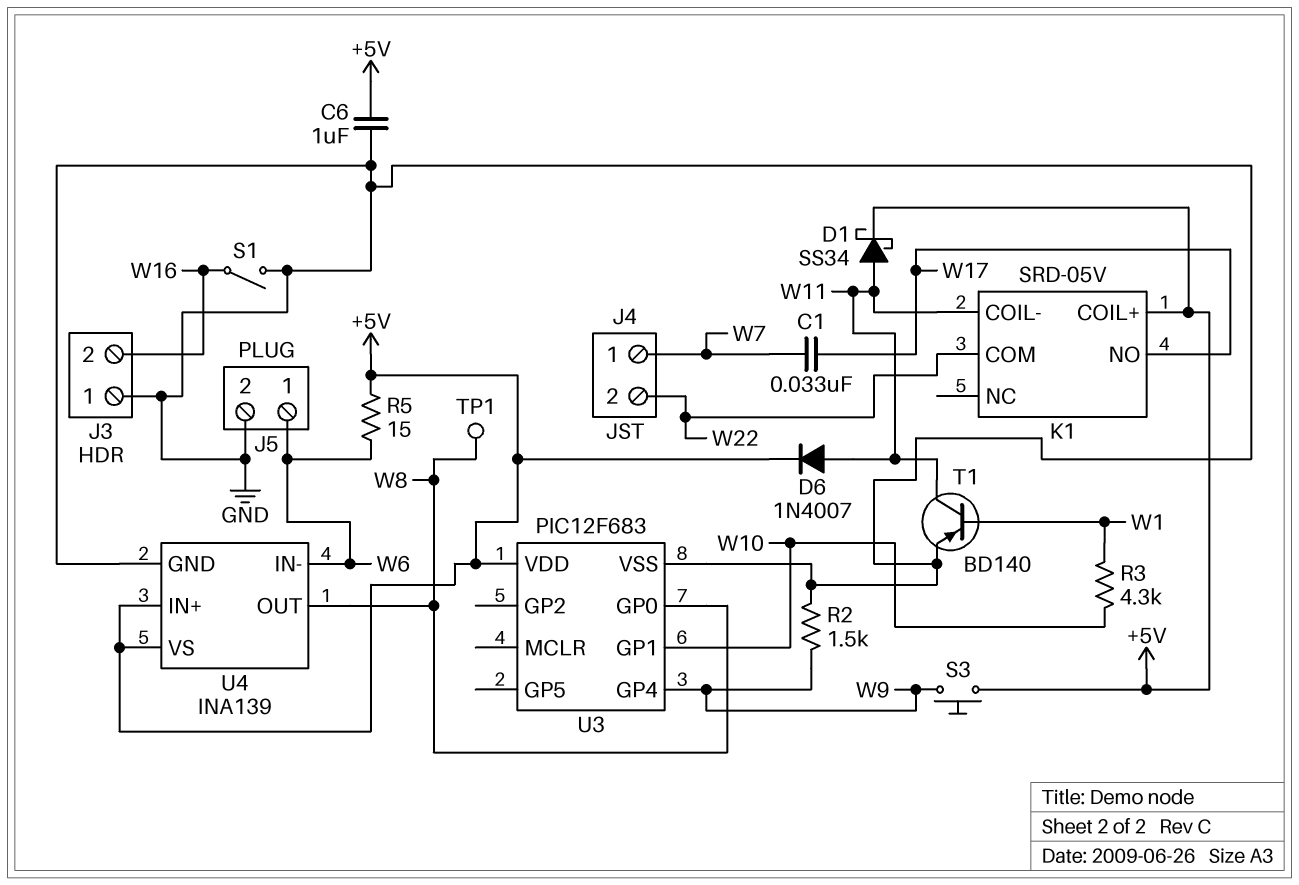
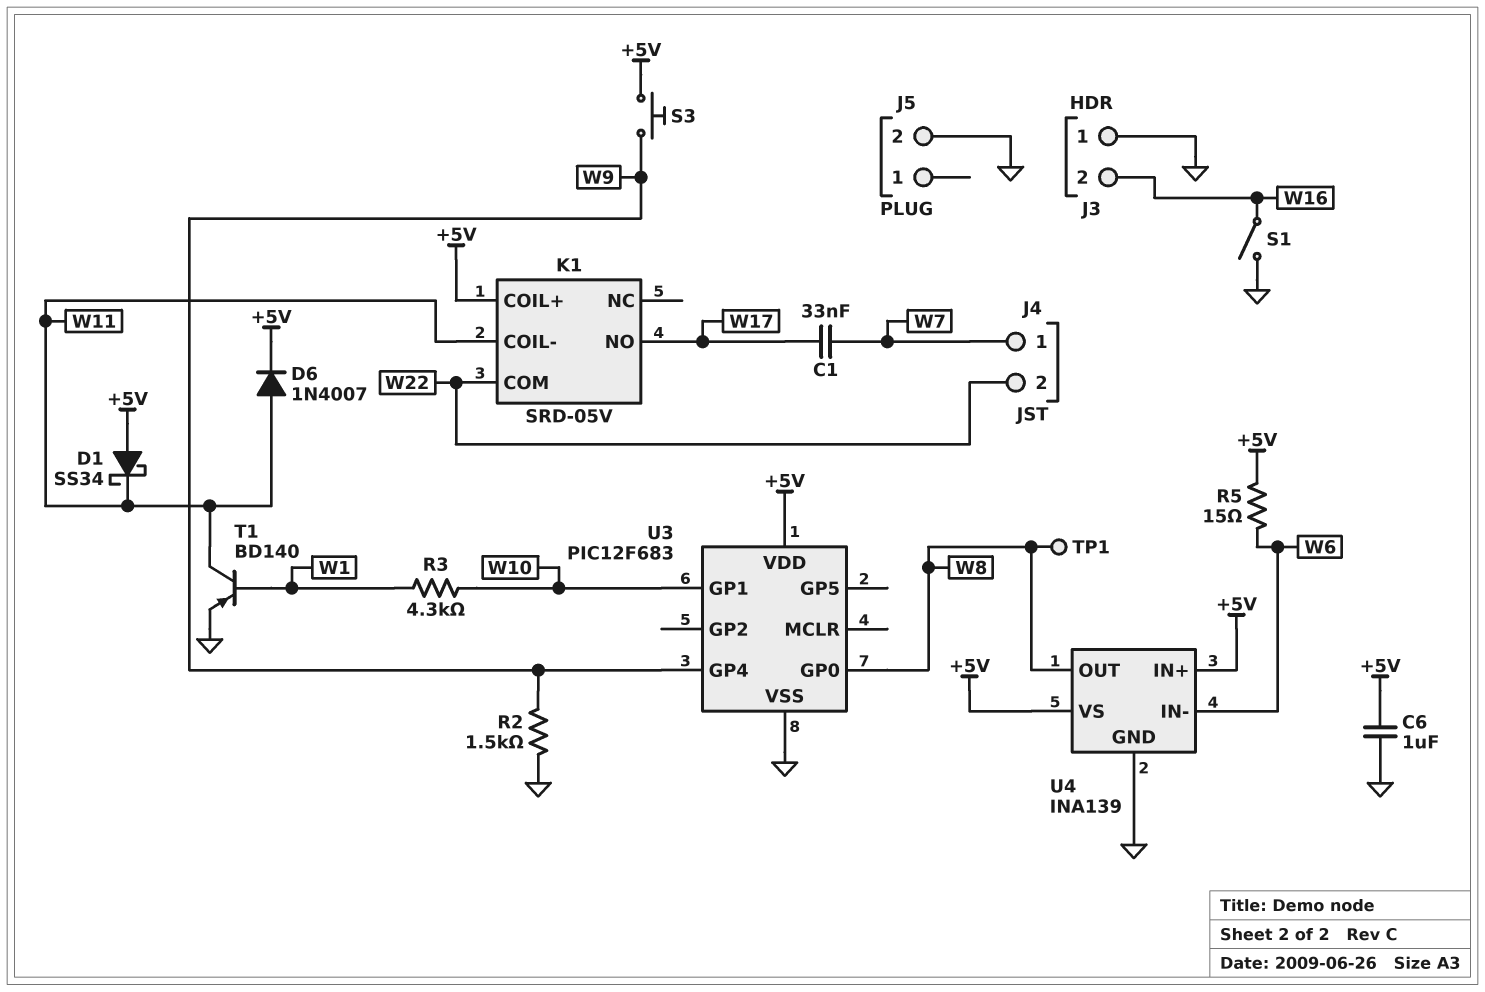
D1: schottky SS34 (A W11, K +5V) -> schottky SS34 (A +5V, K W11)
J5 pin 1: W6 -> none

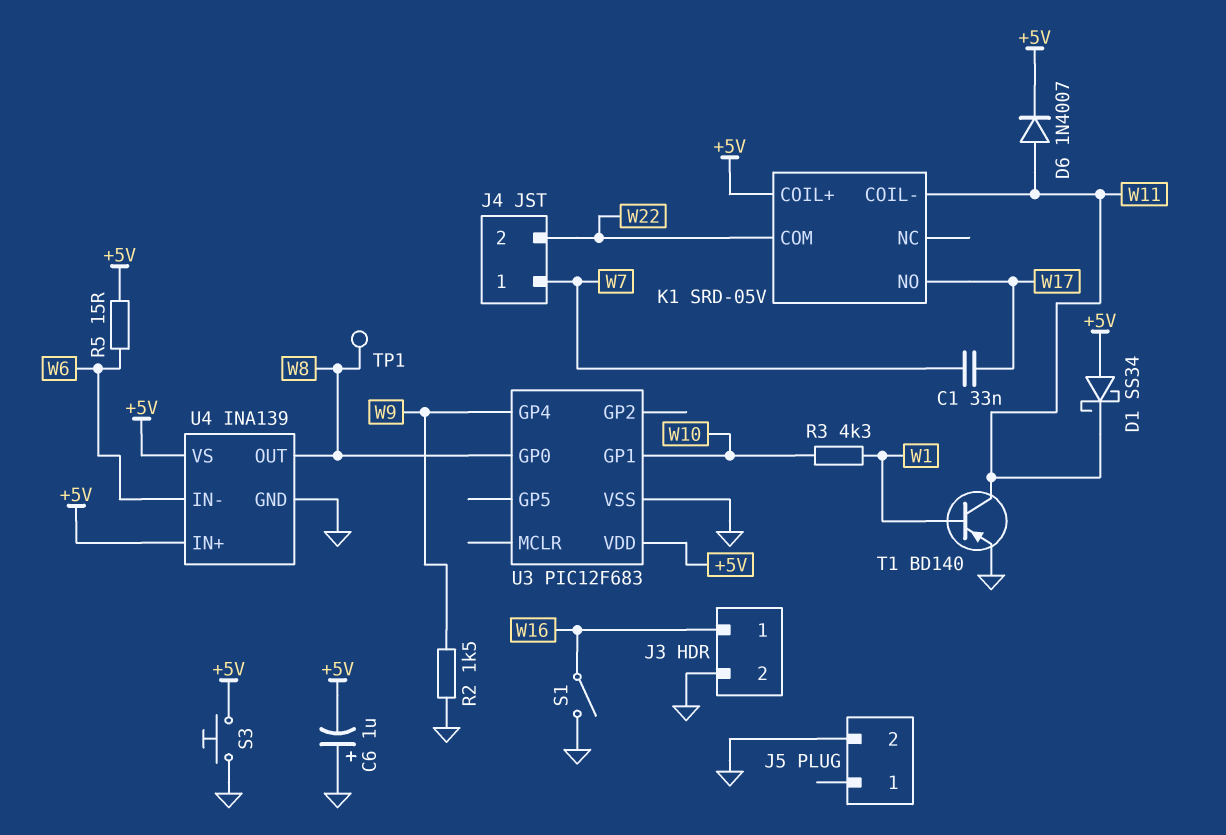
C6: 1uF (+5V, GND) -> 1uF (plus GND, minus +5V)
J3 pin 1: GND -> W16
J3 pin 2: W16 -> GND
S3: button (+5V, W9) -> button (+5V, GND)

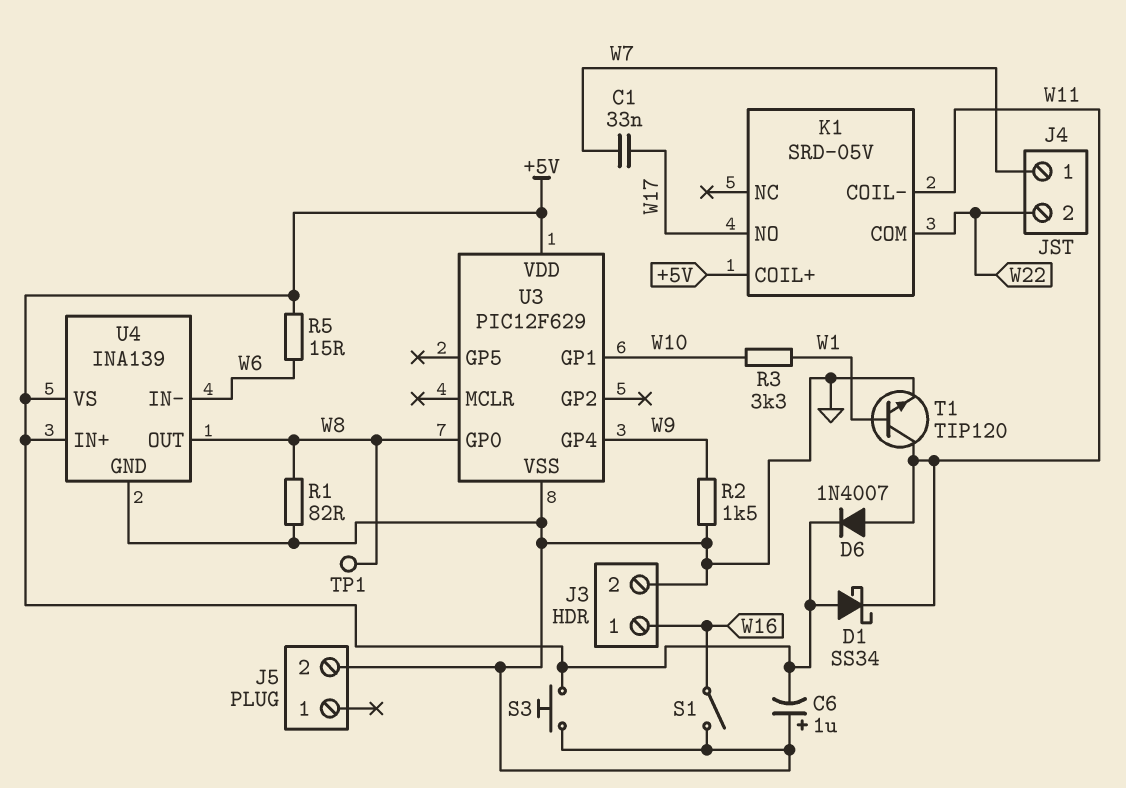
R1: none -> 82 (GND, W8)
R3: 4.3k (W1, W10) -> 3.3k (W1, W10)
T1: PNP BD140 (B W1, C W11, E GND) -> NPN TIP120 (B W1, C W11, E GND)
U3: PIC12F683 -> PIC12F629

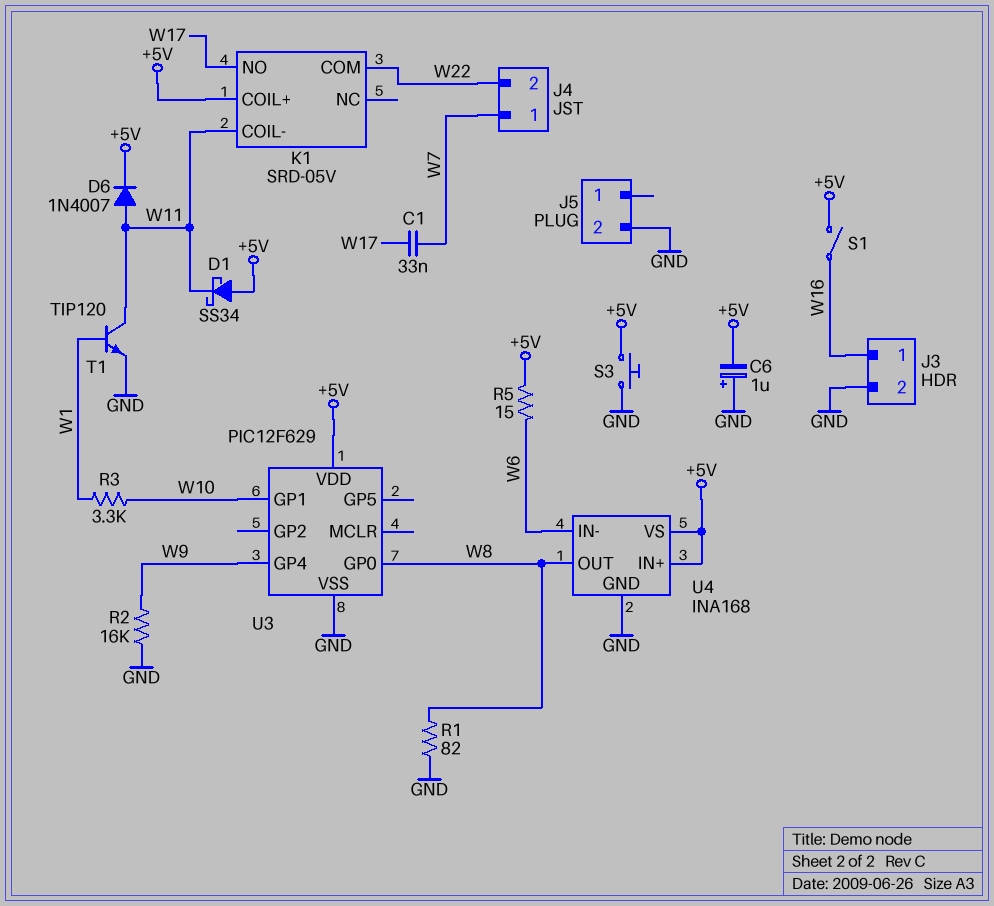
R2: 1.5k (GND, W9) -> 16k (GND, W9)
S1: switch (GND, W16) -> switch (+5V, W16)
TP1: test point (W8) -> none
U4: INA139 -> INA168

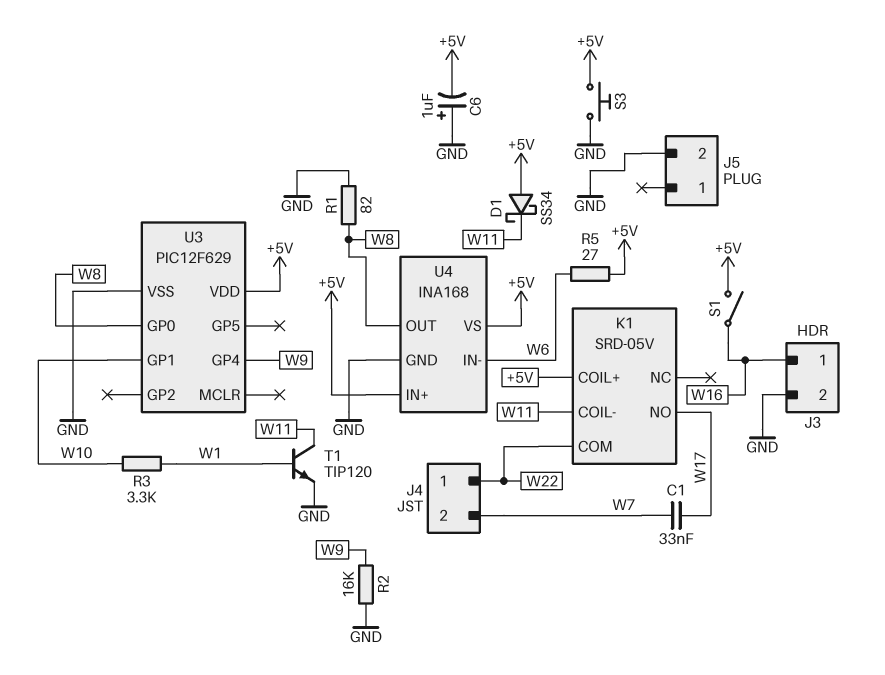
D6: diode 1N4007 (A W11, K +5V) -> none
J4 pin 1: W7 -> W22
J4 pin 2: W22 -> W7
R5: 15 (+5V, W6) -> 27 (+5V, W6)

